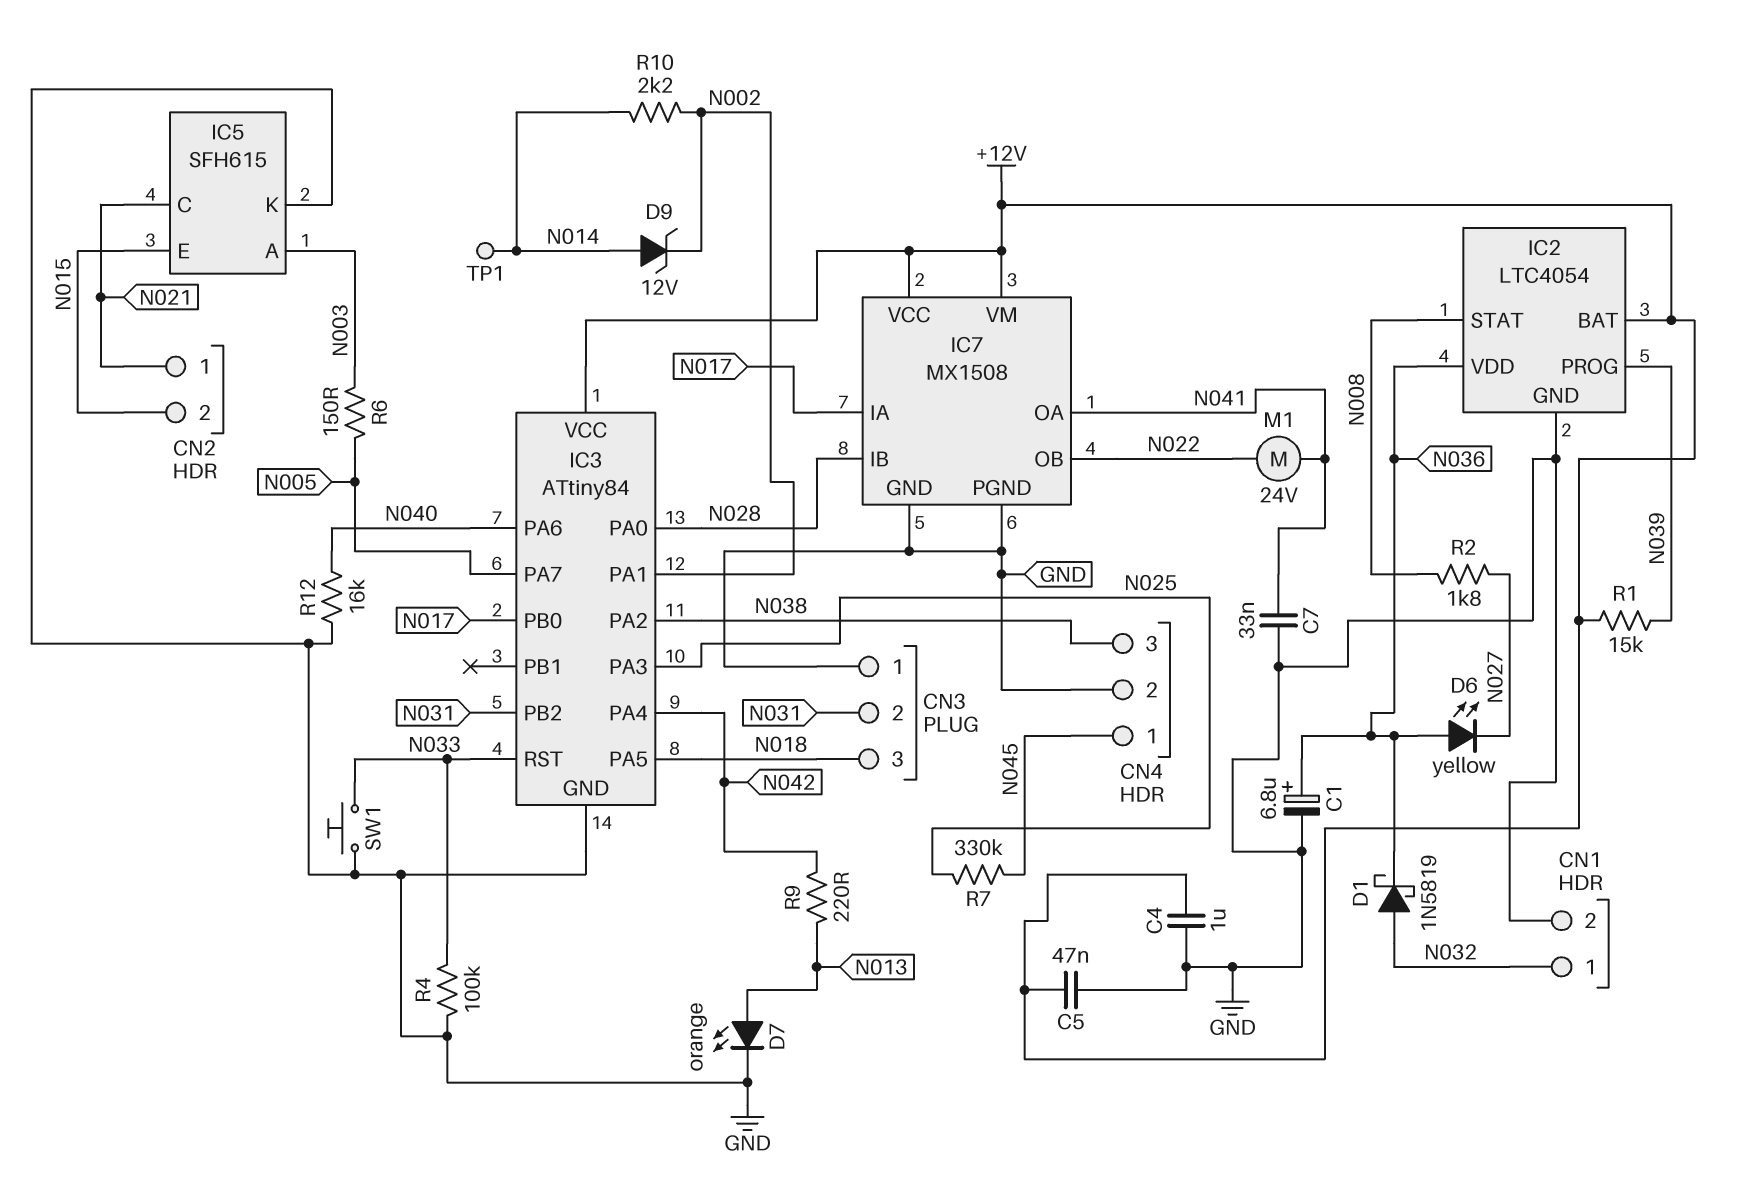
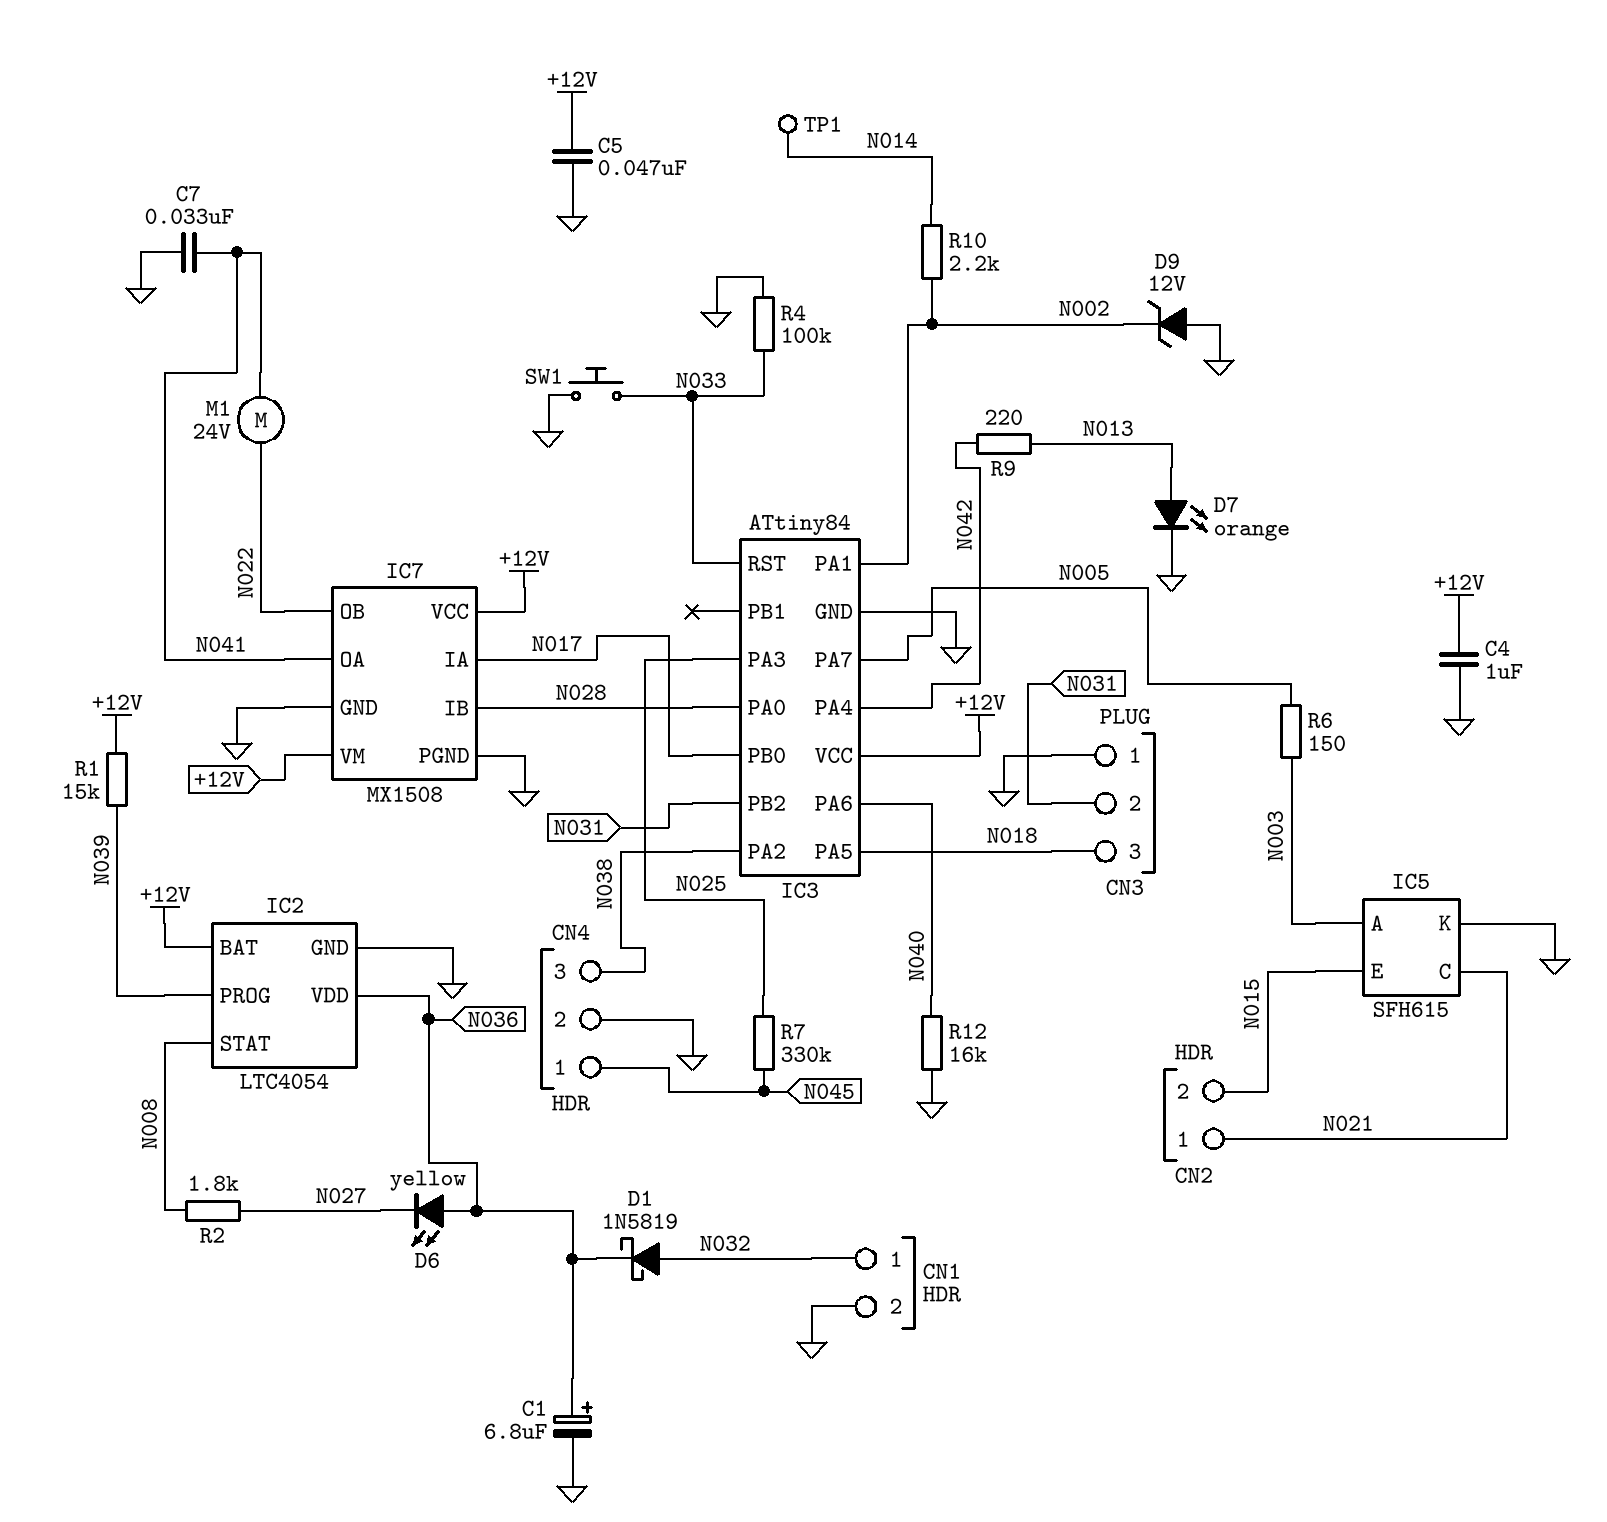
D9: zener 12V (A N014, K N002) -> zener 12V (A GND, K N002)

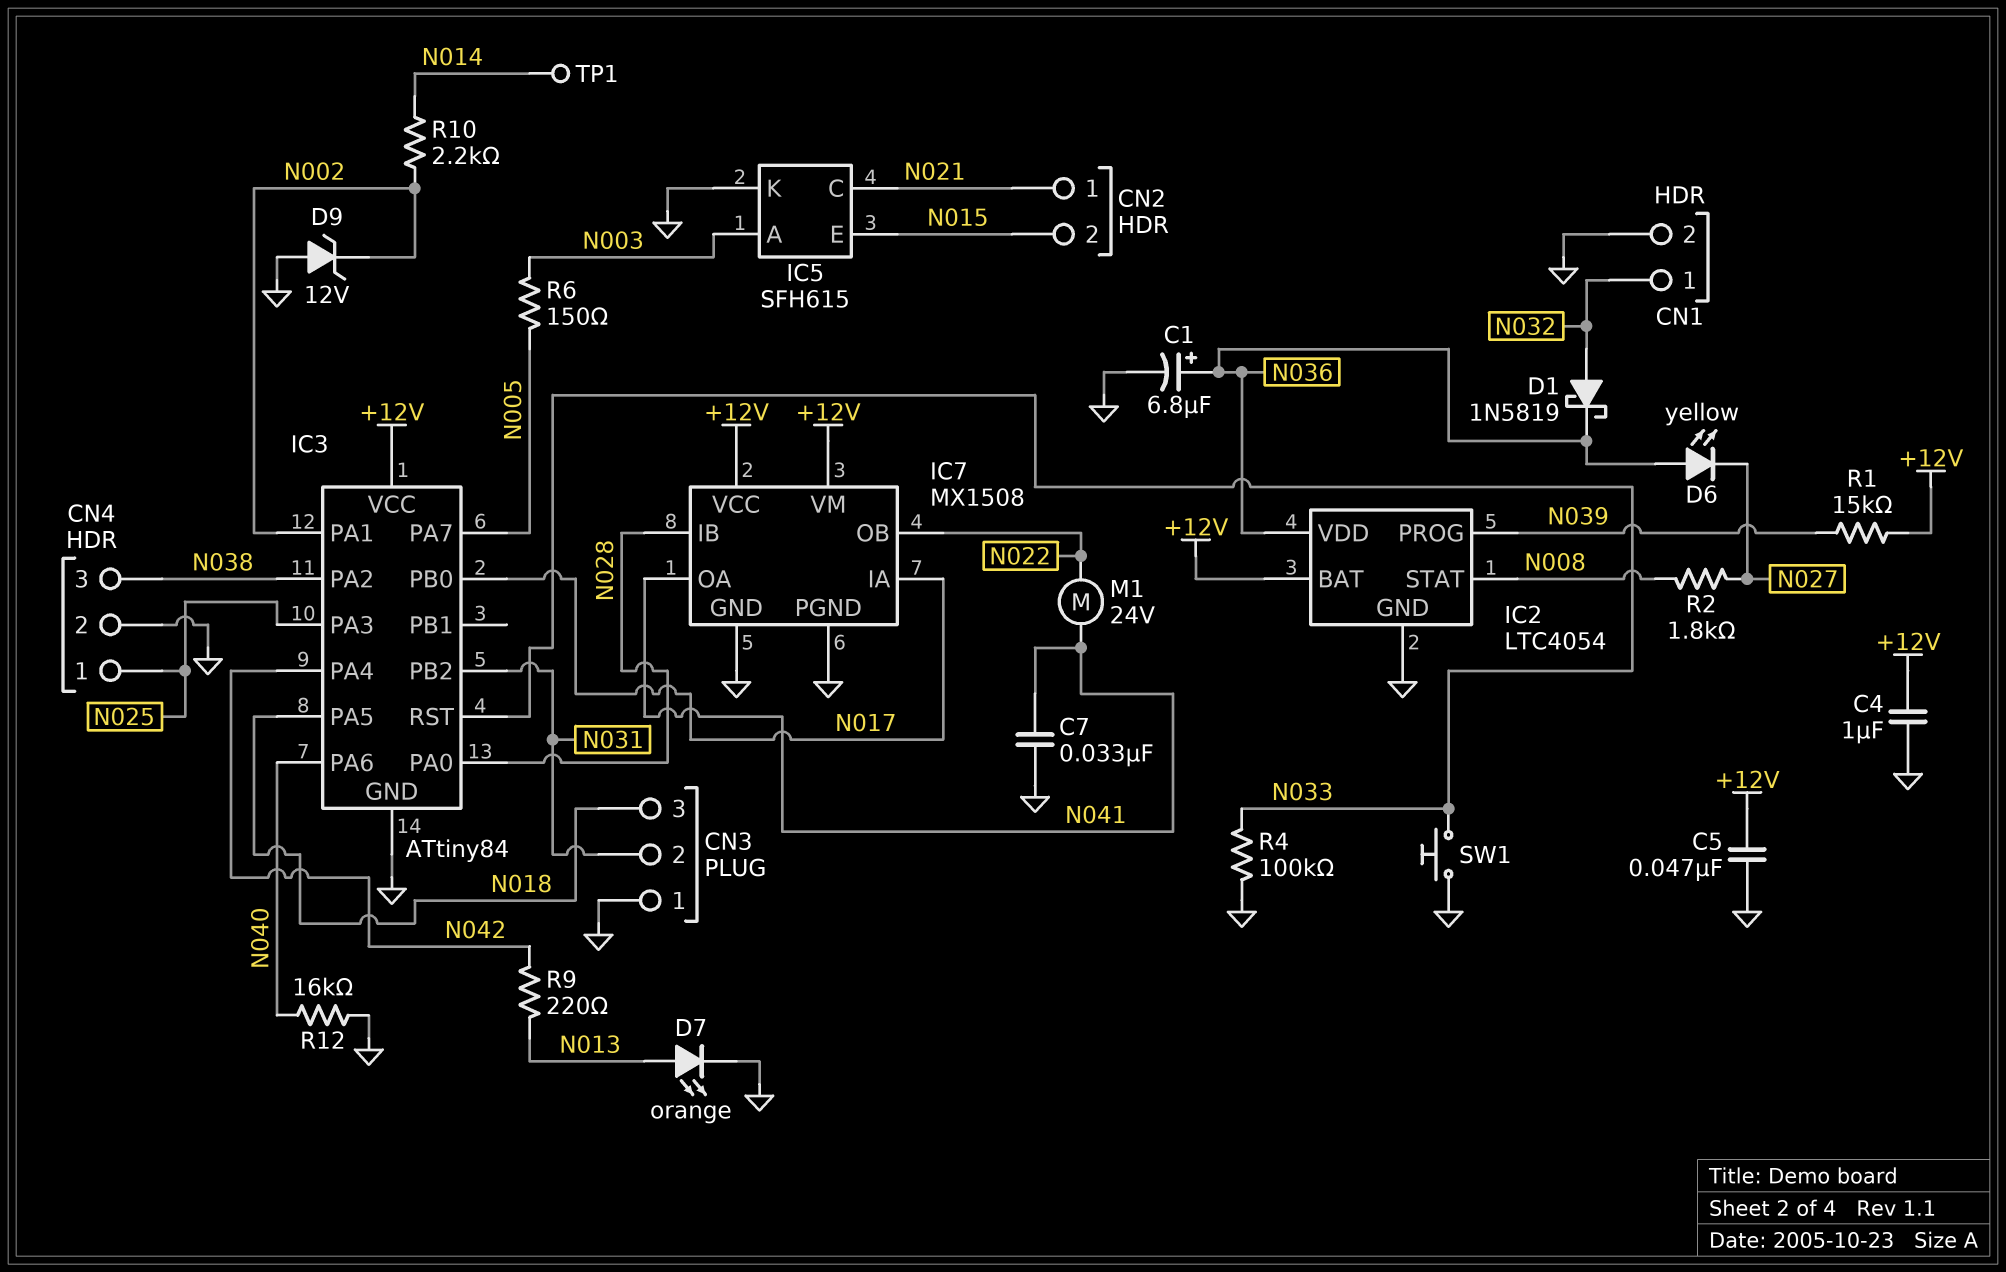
CN4 pin 1: N045 -> N025
R7: 330k (N025, N045) -> none

